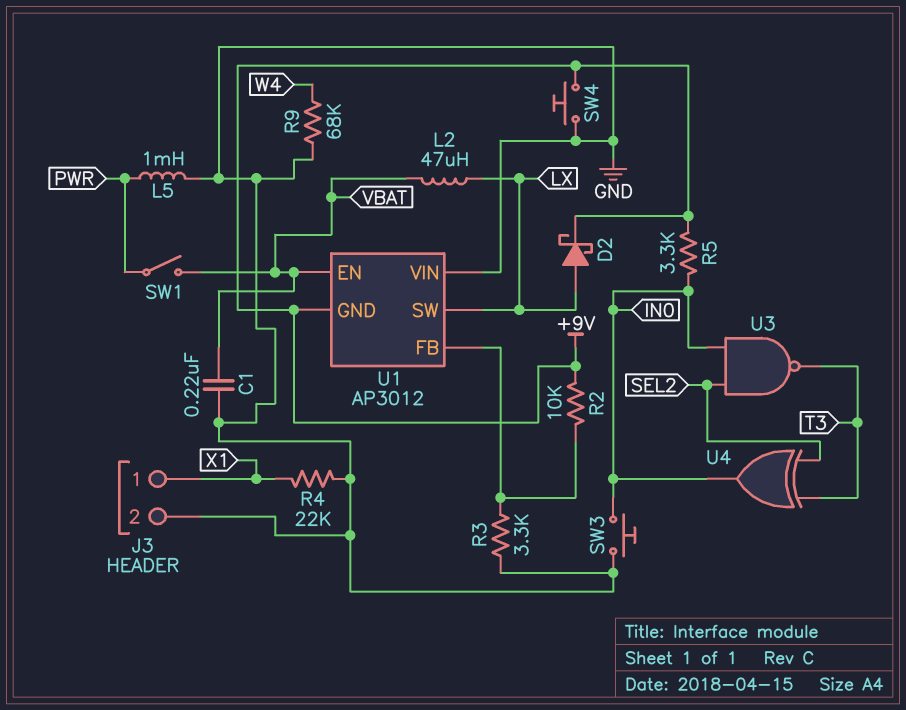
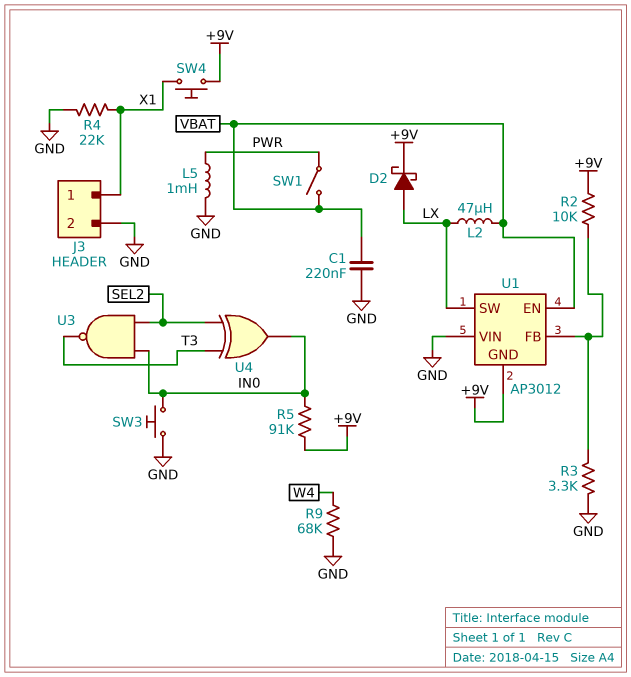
R5: 3.3k (+9V, IN0) -> 91k (+9V, IN0)
SW4: button (+9V, GND) -> button (+9V, X1)

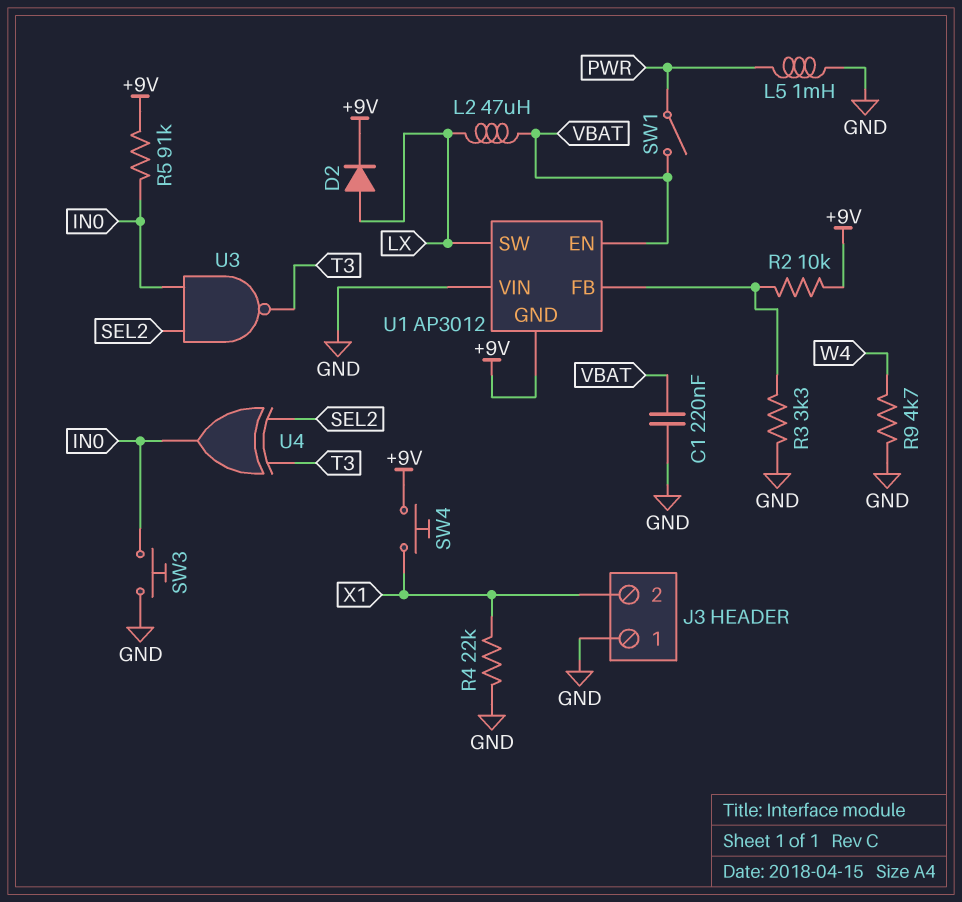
D2: schottky (A LX, K +9V) -> diode (A LX, K +9V)
J3 pin 1: X1 -> GND
J3 pin 2: GND -> X1
R9: 68k (GND, W4) -> 4.7k (GND, W4)

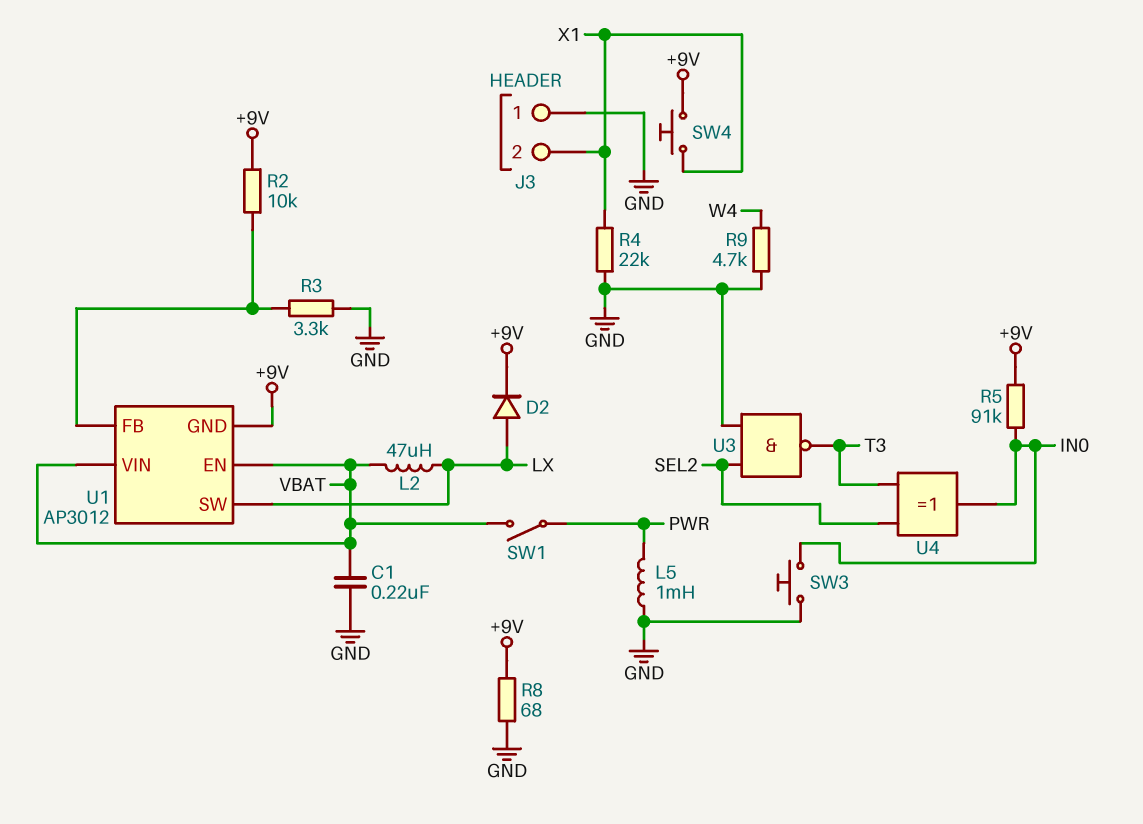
R8: none -> 68 (+9V, GND)
U1 pin VIN: GND -> VBAT
U3: NAND (in IN0, in SEL2, out T3) -> NAND (in GND, in SEL2, out T3)

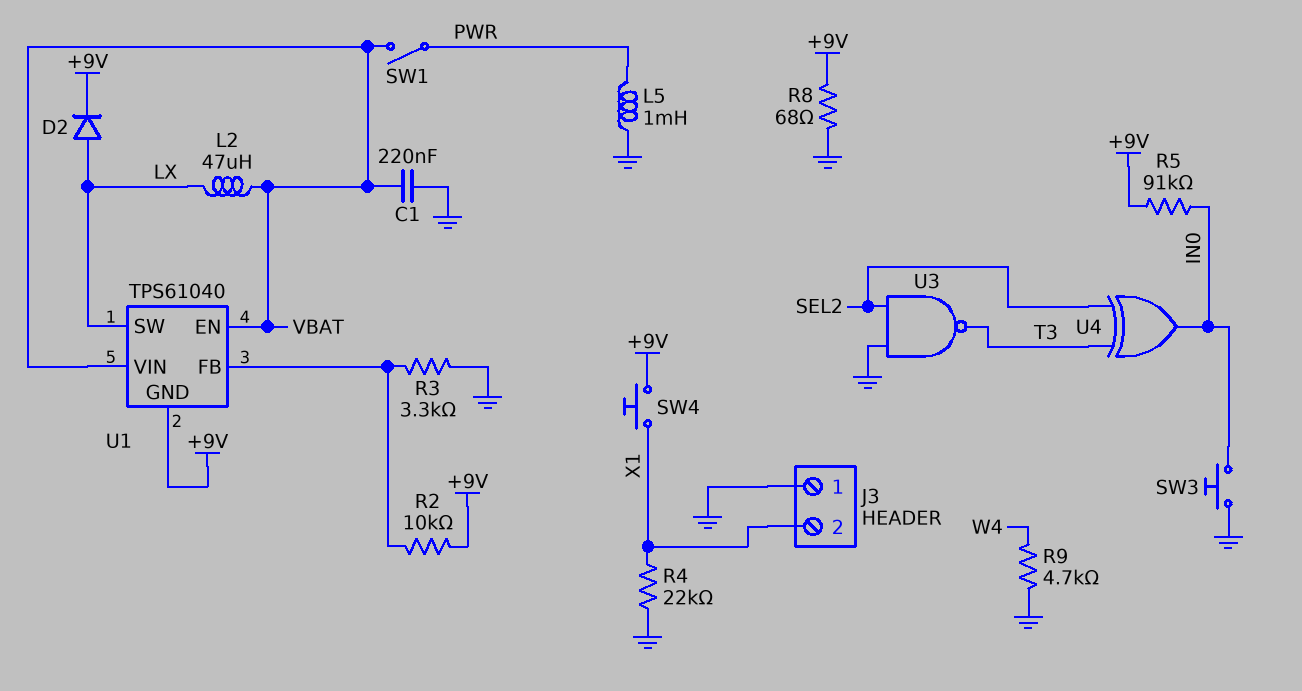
U1: AP3012 -> TPS61040

